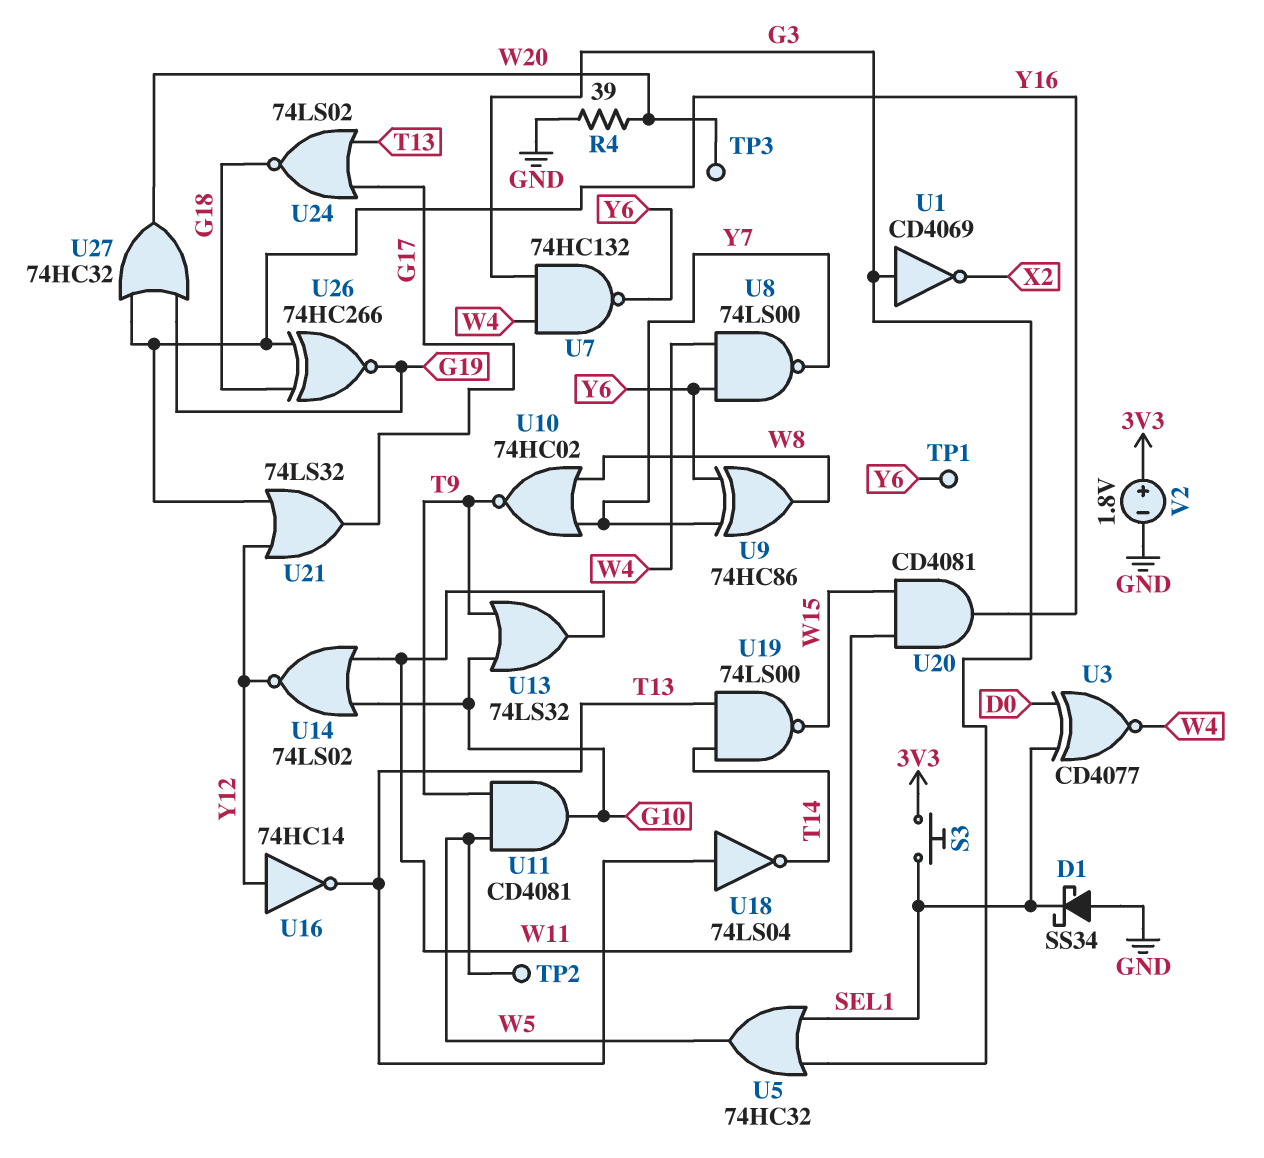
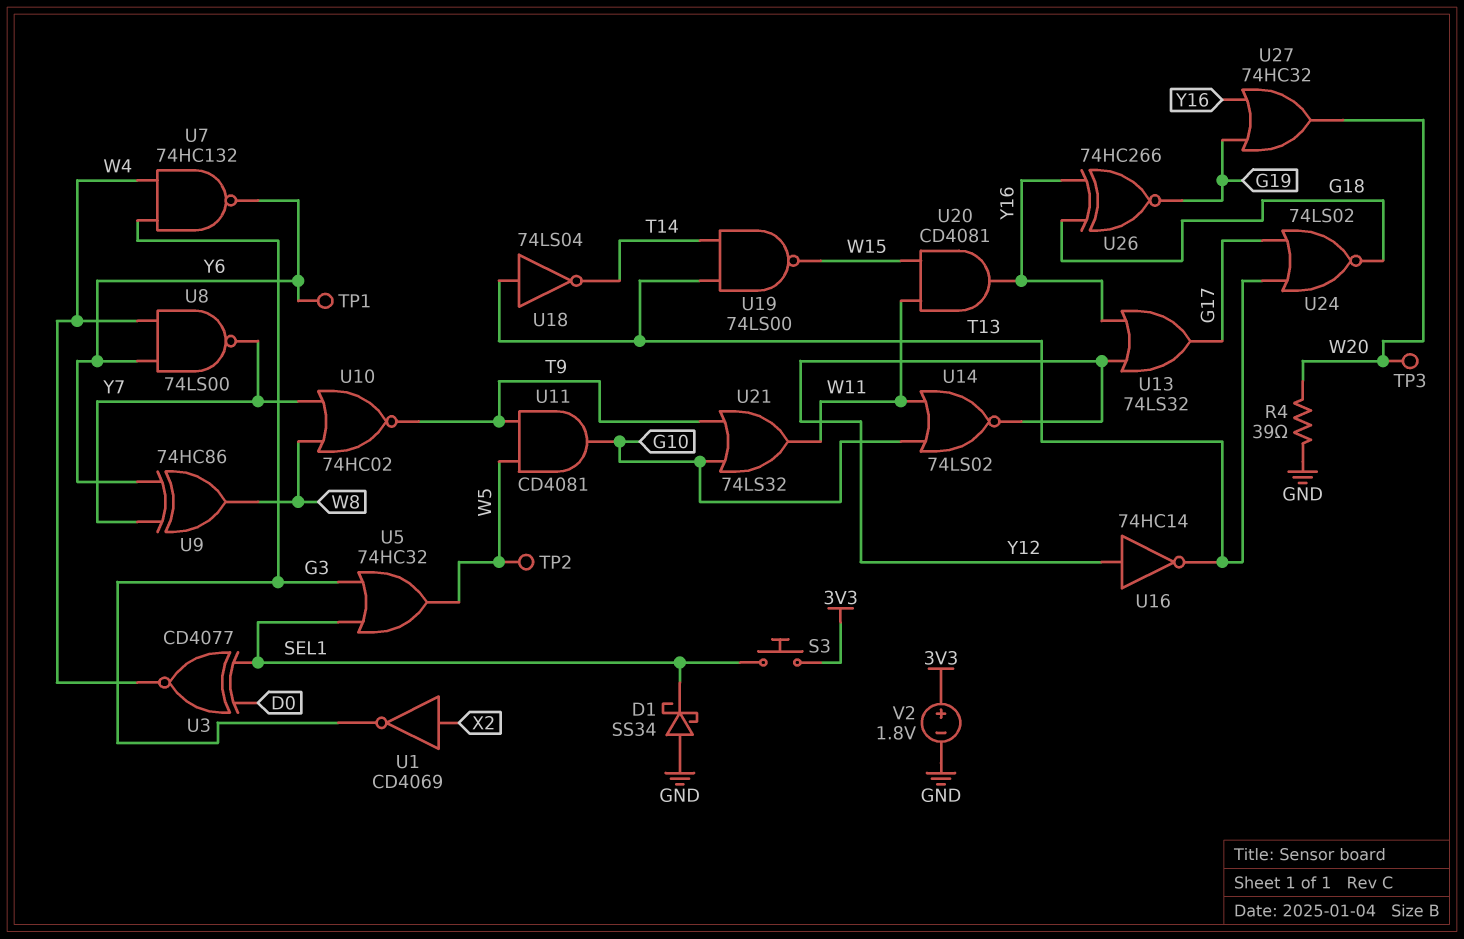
U1: NOT CD4069 (in G3, out X2) -> NOT CD4069 (in X2, out G3)
U13: OR 74LS32 (in G10, in T9, out W11) -> OR 74LS32 (in Y12, in Y16, out G17)
U21: OR 74LS32 (in Y12, in Y16, out G17) -> OR 74LS32 (in G10, in T9, out W11)

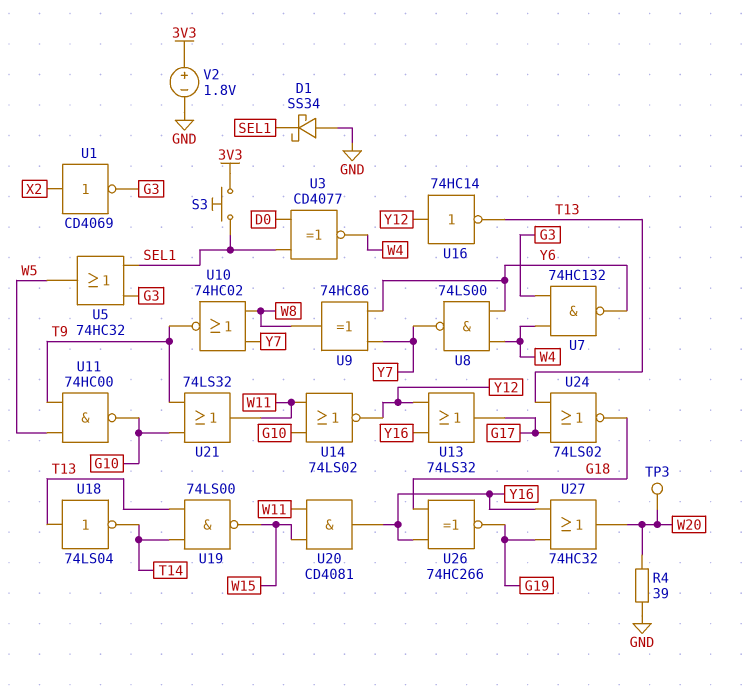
TP1: test point (Y6) -> none
TP2: test point (W5) -> none
U11: AND CD4081 (in T9, in W5, out G10) -> NAND 74HC00 (in T9, in W5, out G10)

